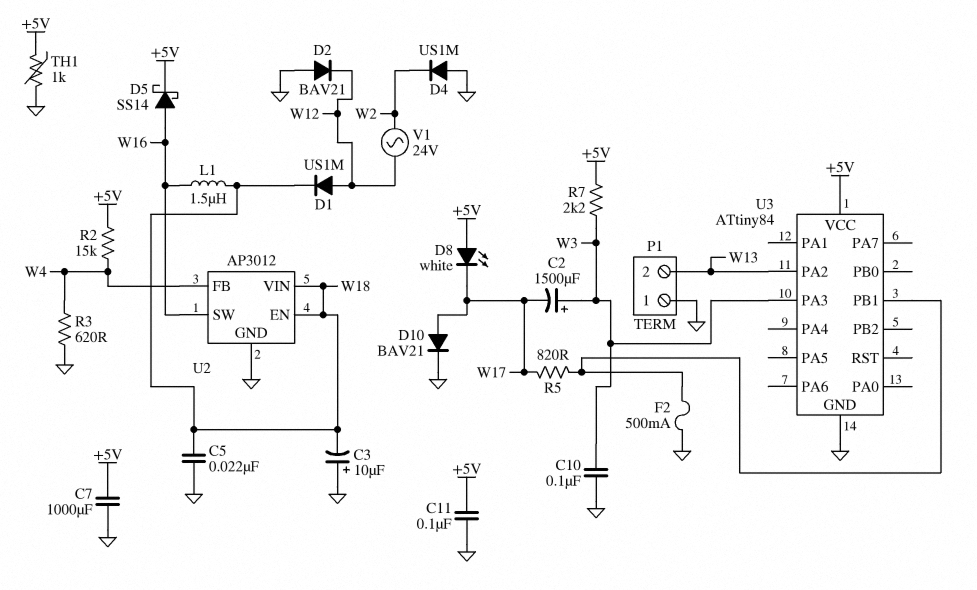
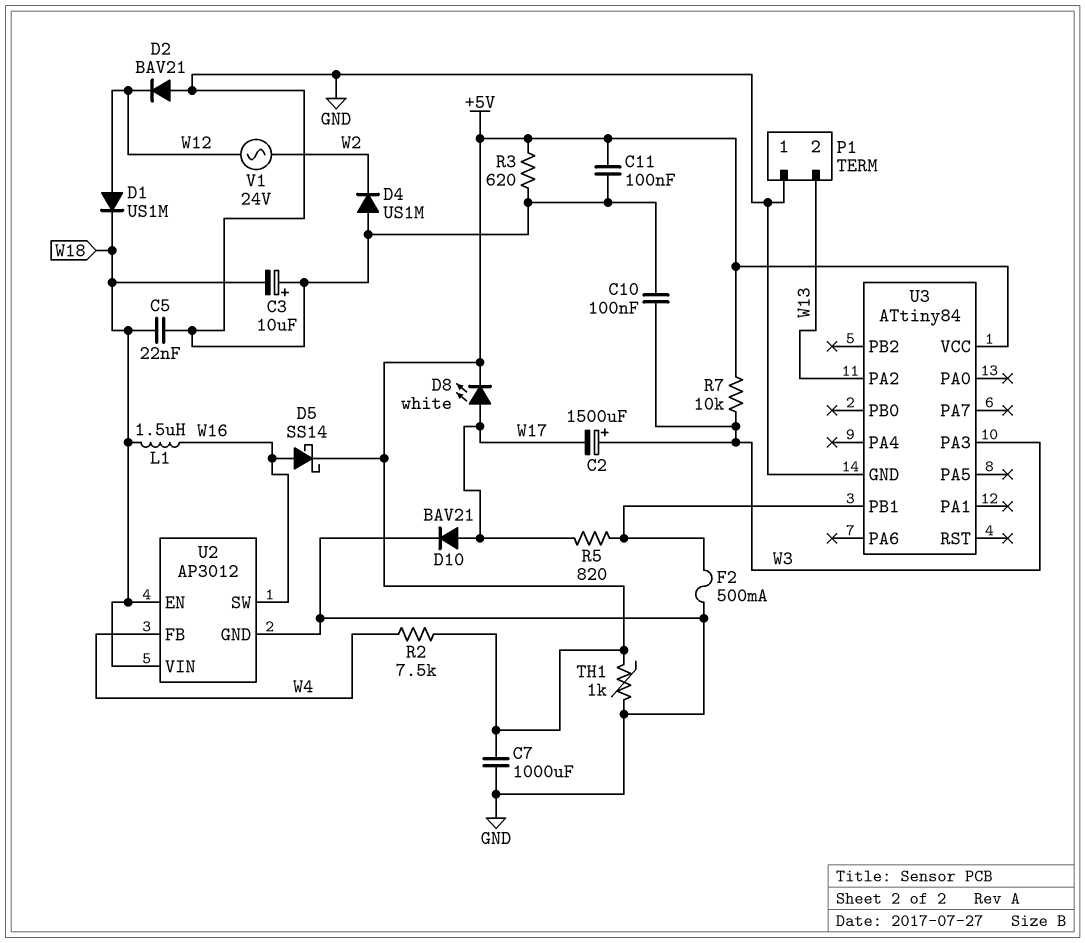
D8: LED white (A +5V, K W17) -> LED white (A W17, K +5V)
R2: 15k (+5V, W4) -> 7.5k (+5V, W4)
R3: 620 (GND, W4) -> 620 (+5V, GND)
R7: 2.2k (+5V, W3) -> 10k (+5V, W3)

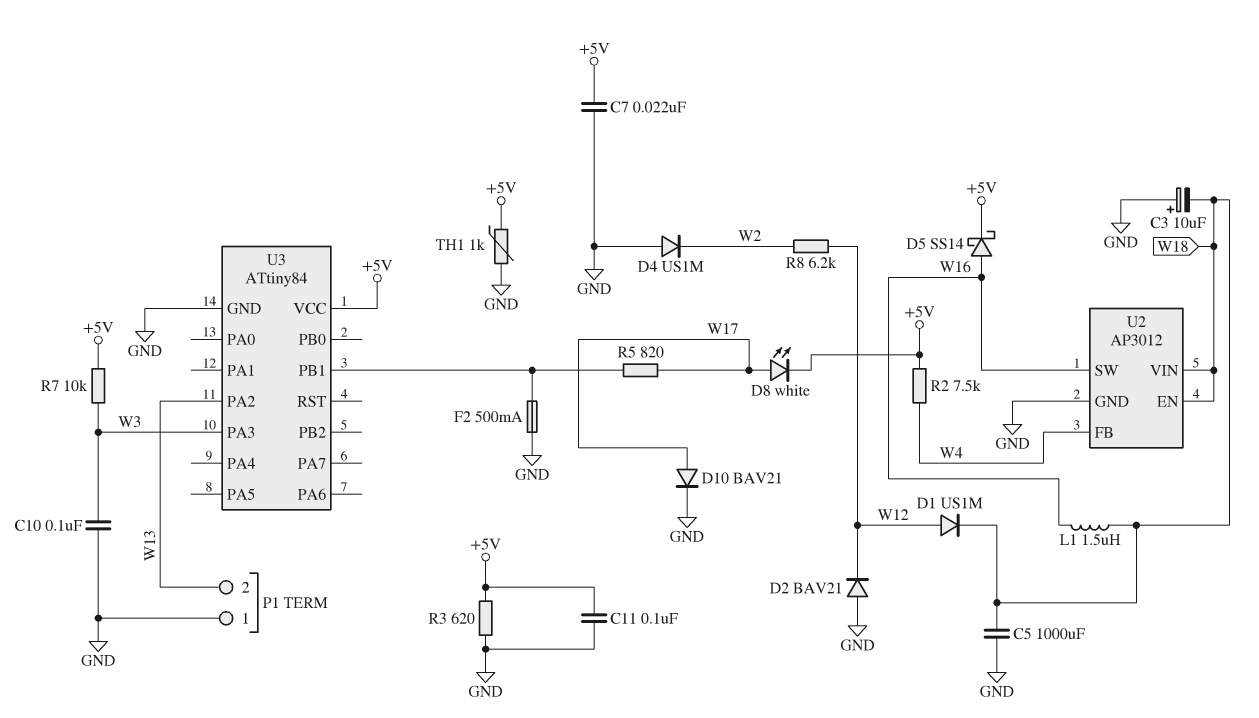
C2: 1500uF (plus W3, minus W17) -> none
C5: 22nF (GND, W18) -> 1000uF (GND, W18)
C7: 1000uF (+5V, GND) -> 22nF (+5V, GND)
R8: none -> 6.2k (W2, W12)
V1: AC 24V (W2, W12) -> none

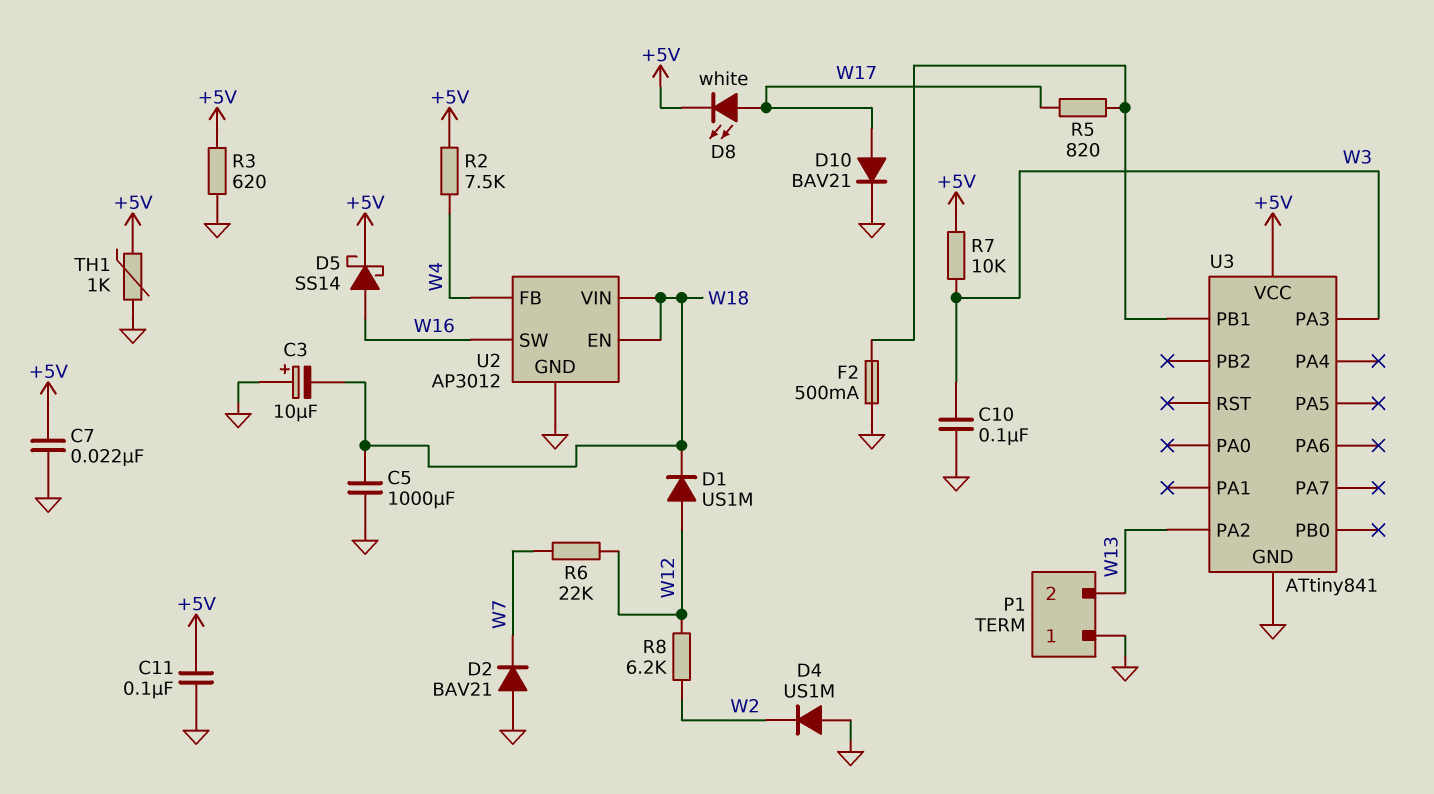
D2: diode BAV21 (A GND, K W12) -> diode BAV21 (A GND, K W7)
L1: 1.5uH (W16, W18) -> none
R6: none -> 22k (W7, W12)
U3: ATtiny84 -> ATtiny841

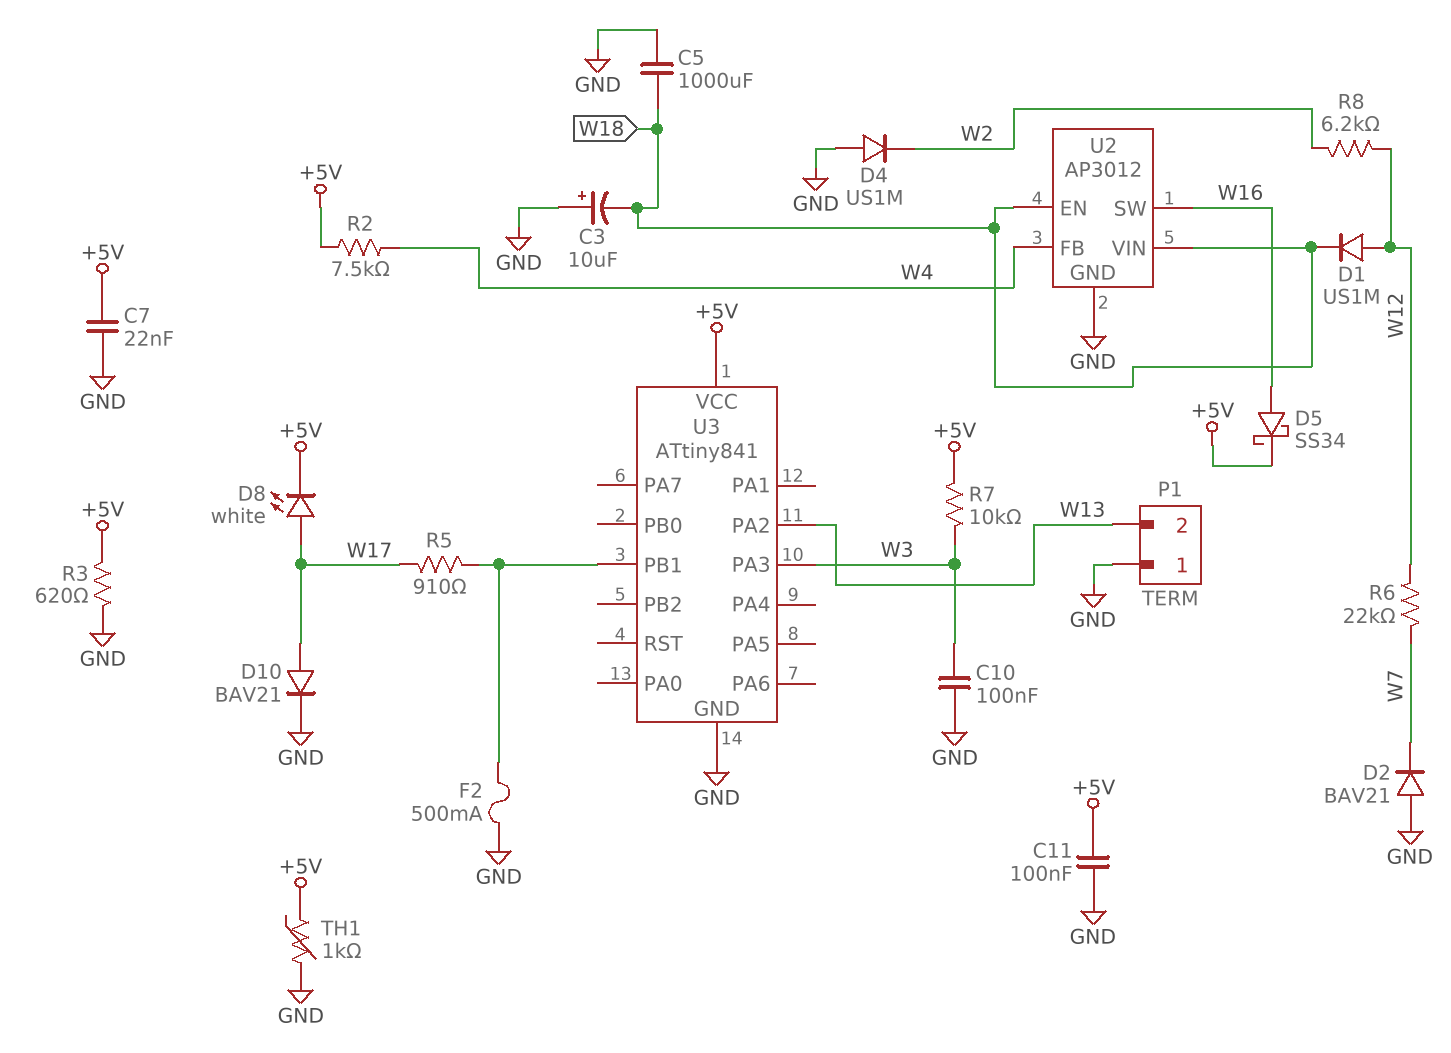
D5: schottky SS14 (A W16, K +5V) -> schottky SS34 (A W16, K +5V)
R5: 820 (U3/PB1, W17) -> 910 (U3/PB1, W17)

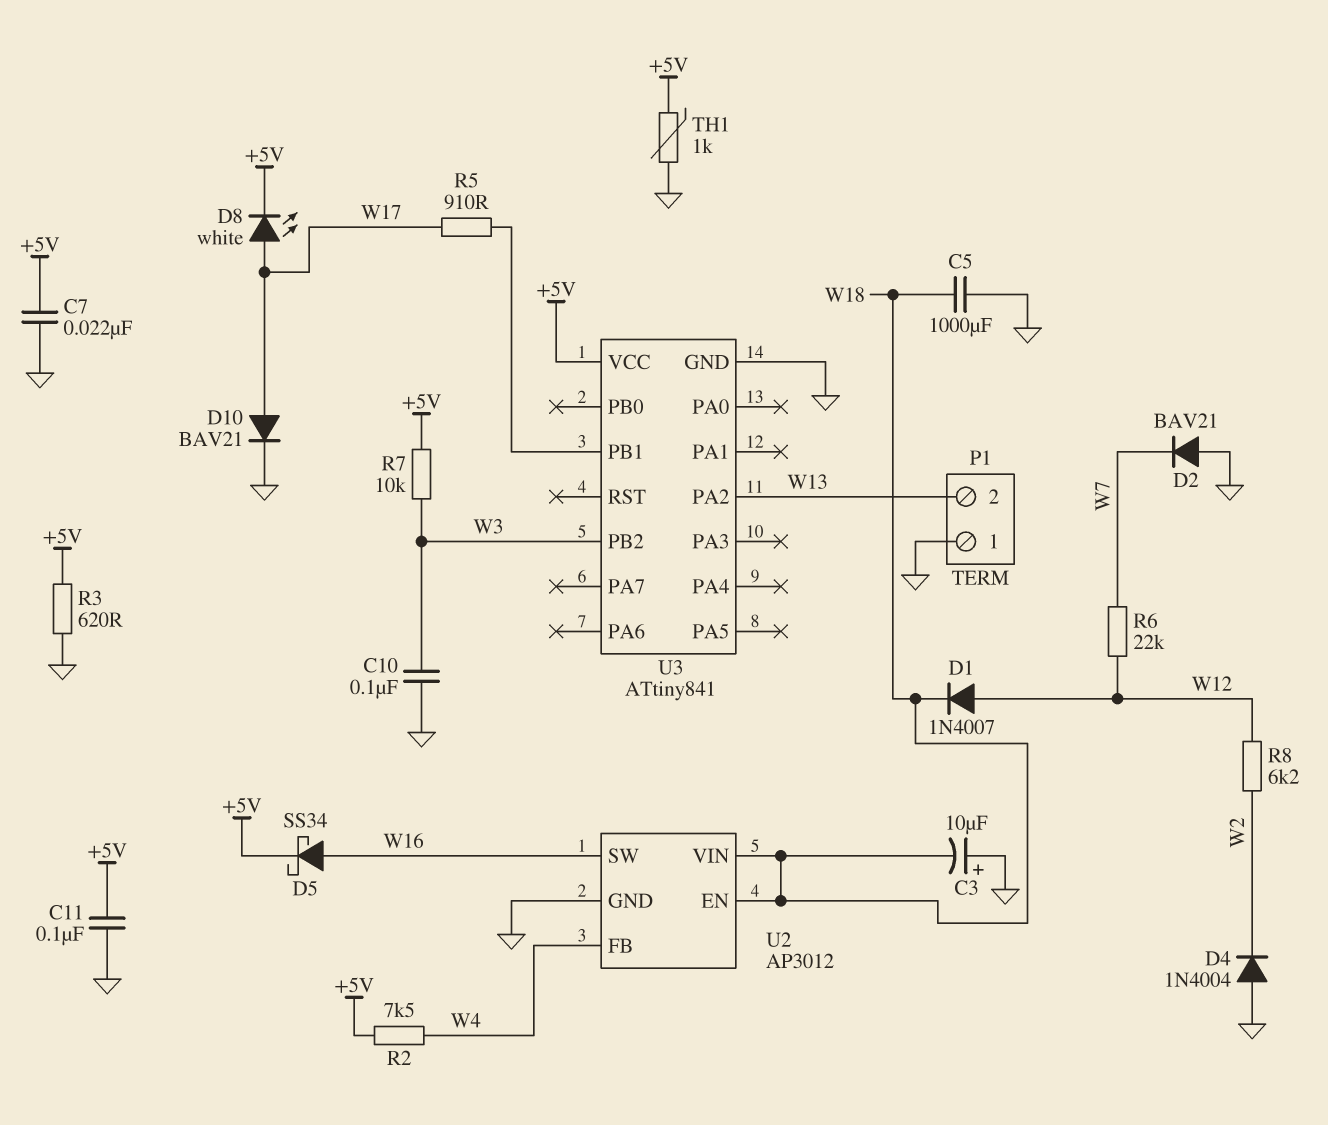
D1: diode US1M (A W12, K W18) -> diode 1N4007 (A W12, K W18)
D4: diode US1M (A GND, K W2) -> diode 1N4004 (A GND, K W2)
F2: 500mA (GND, U3/PB1) -> none
U3 pin PA3: W3 -> none
U3 pin PB2: none -> W3

